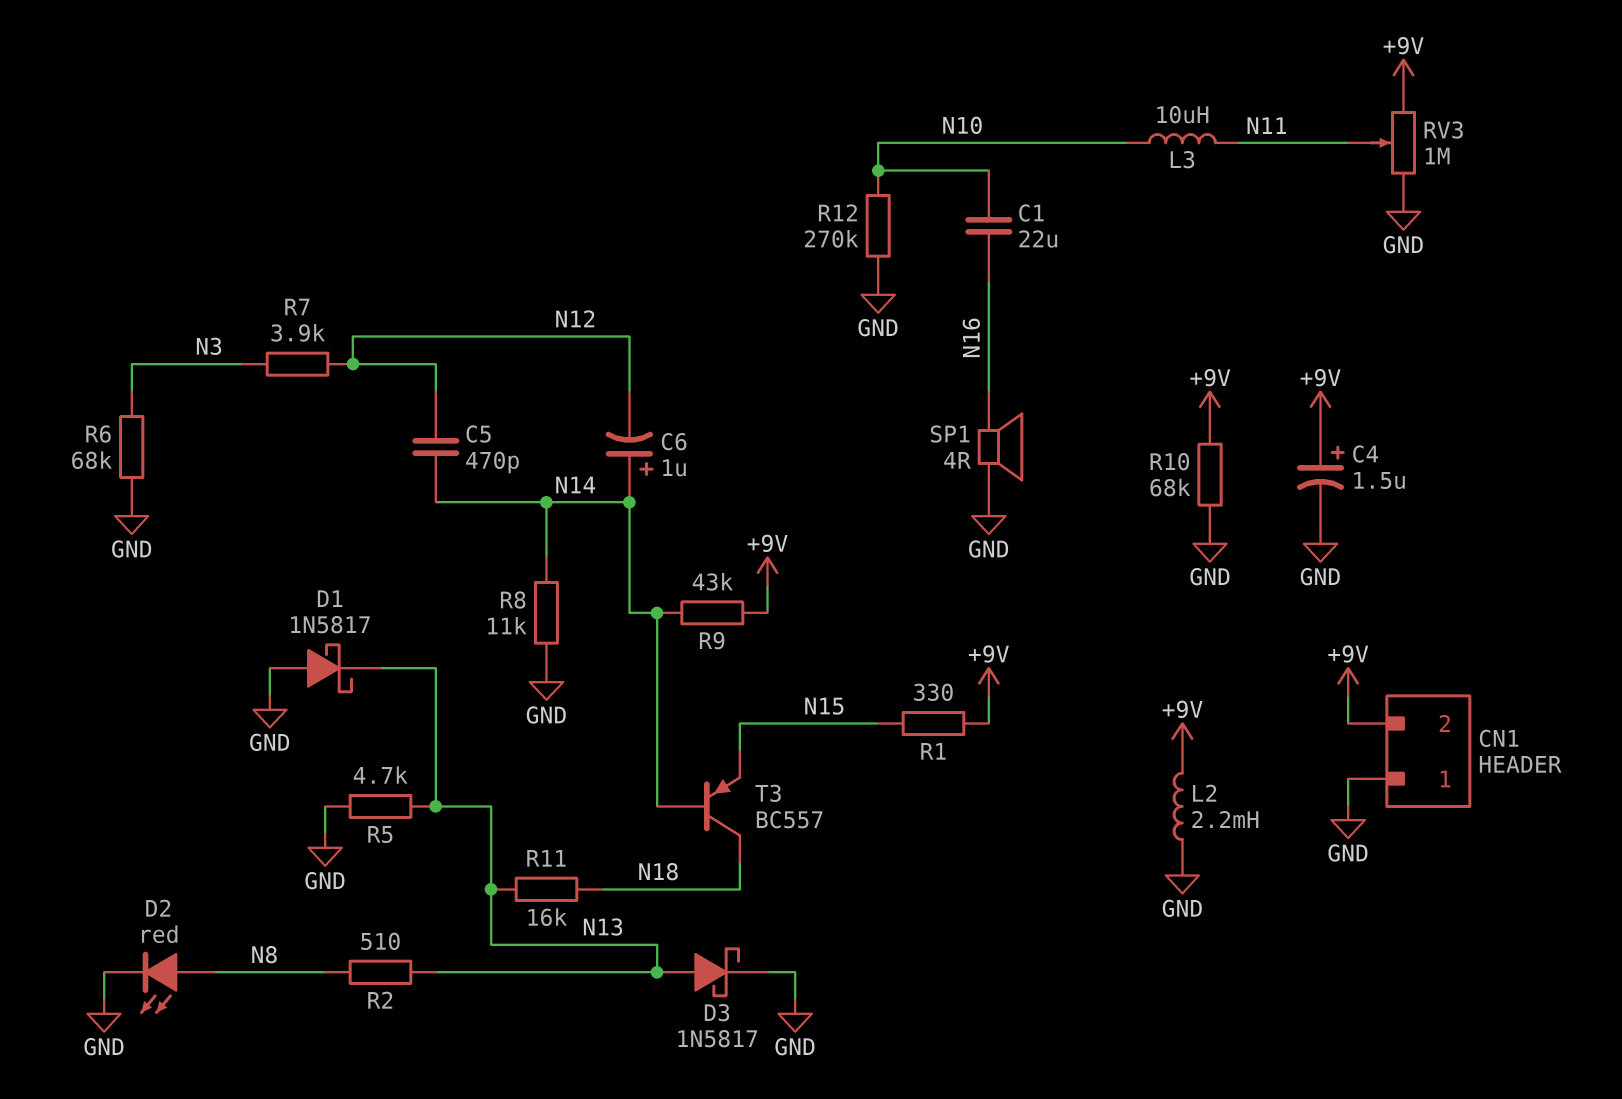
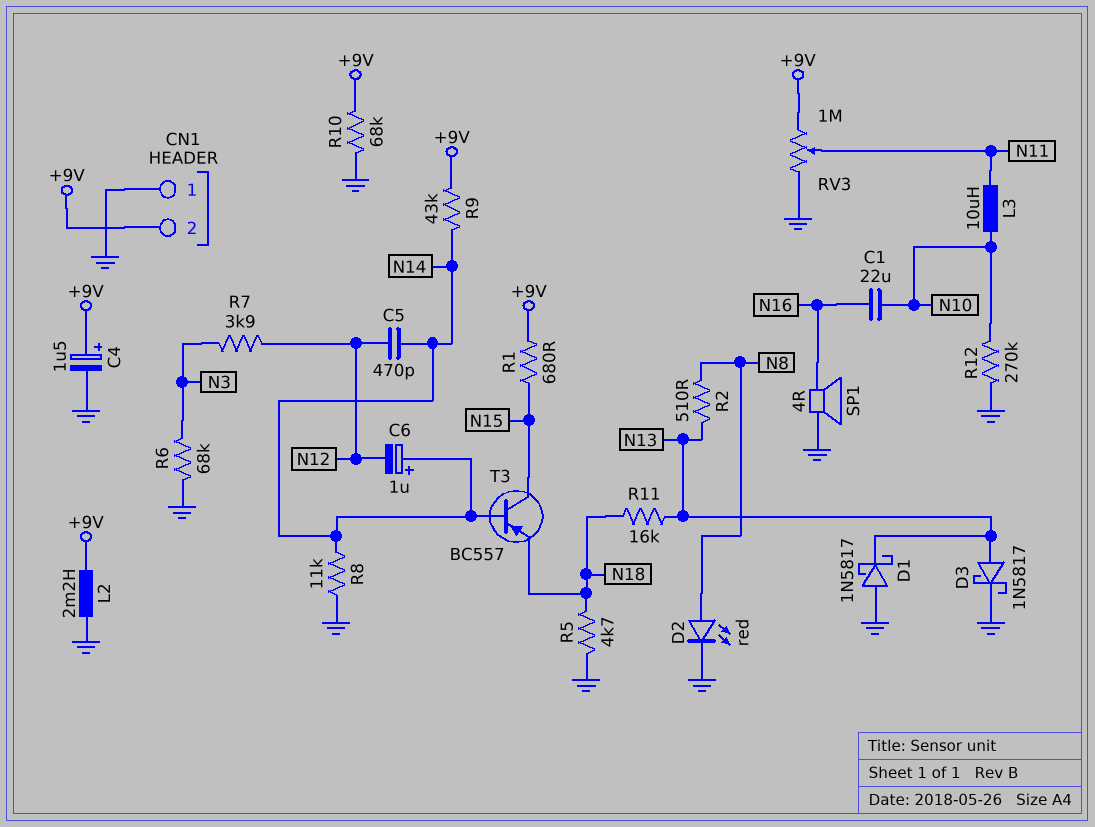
R1: 330 (+9V, N15) -> 680 (+9V, N15)
R5: 4.7k (GND, N13) -> 4.7k (GND, N18)
T3: PNP BC557 (B N14, C N18, E N15) -> PNP BC557 (B N14, C N15, E N18)

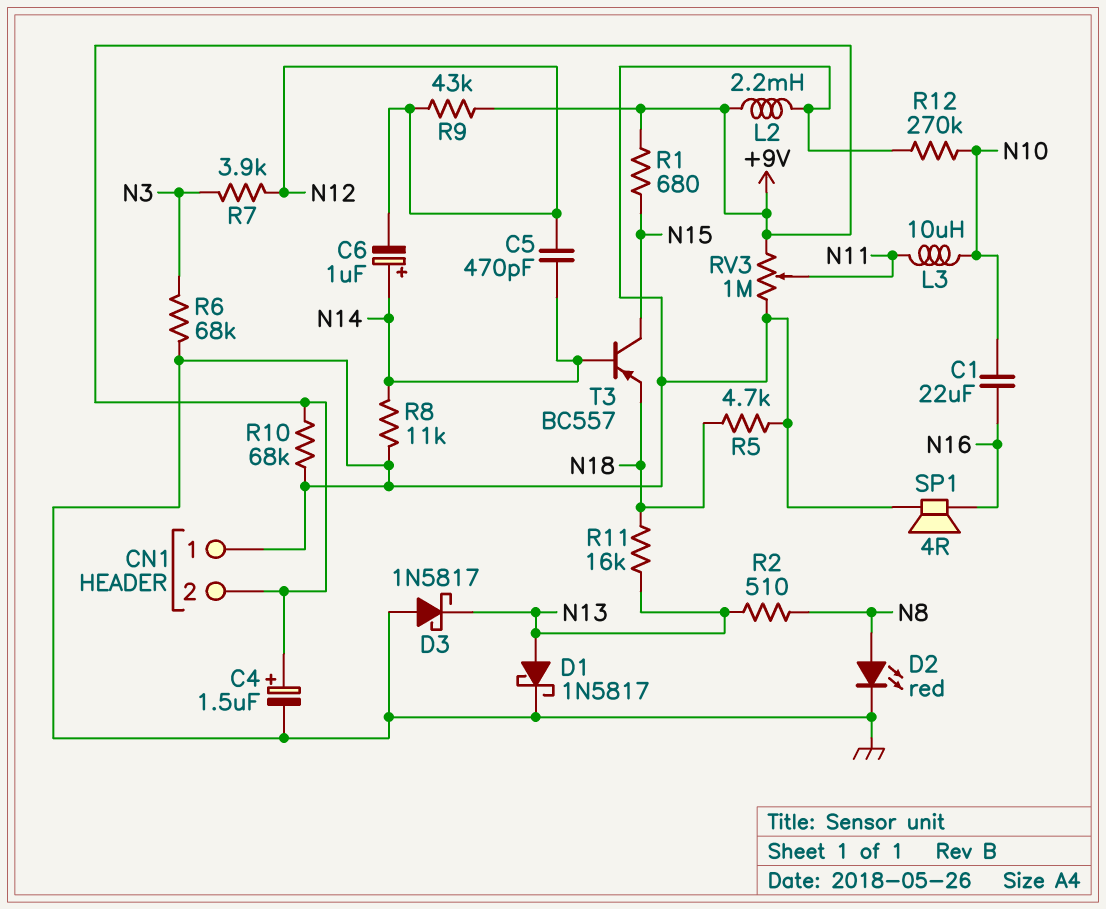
D1: schottky 1N5817 (A GND, K N13) -> schottky 1N5817 (A N13, K GND)
D3: schottky 1N5817 (A N13, K GND) -> schottky 1N5817 (A GND, K N13)
R9: 43k (+9V, N14) -> 43k (+9V, N12)

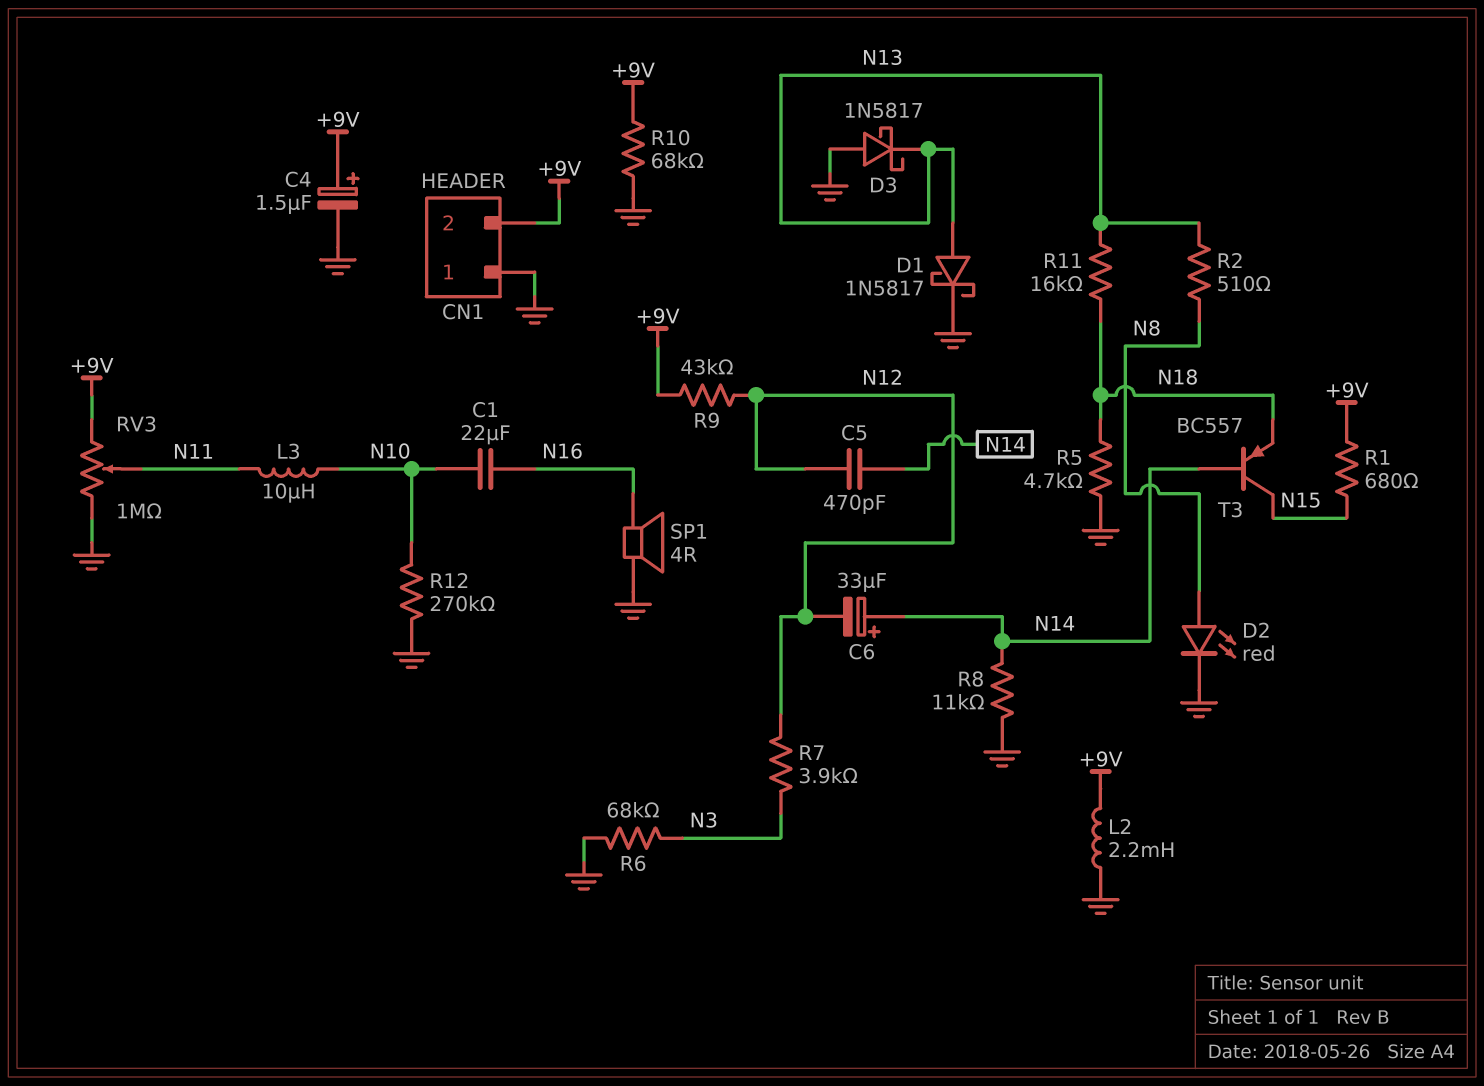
C6: 1uF (plus N14, minus N12) -> 33uF (plus N14, minus N12)

